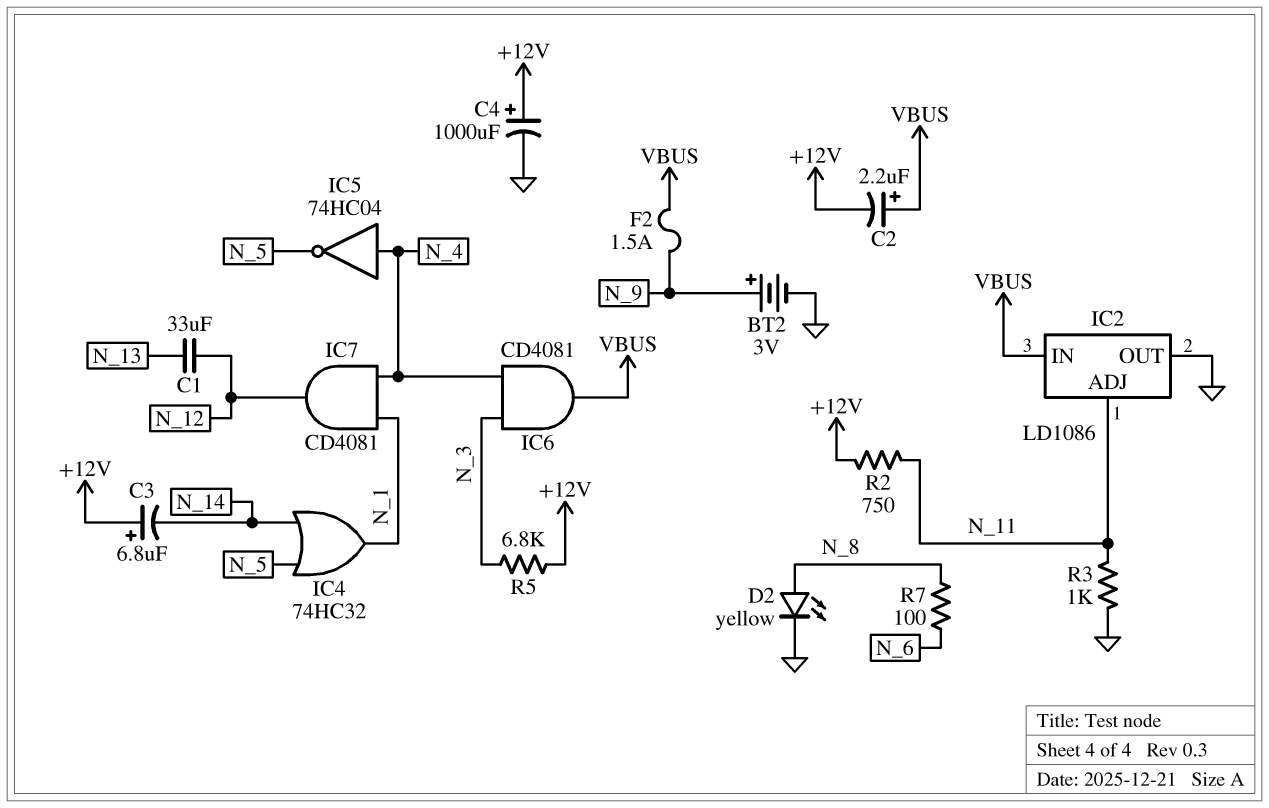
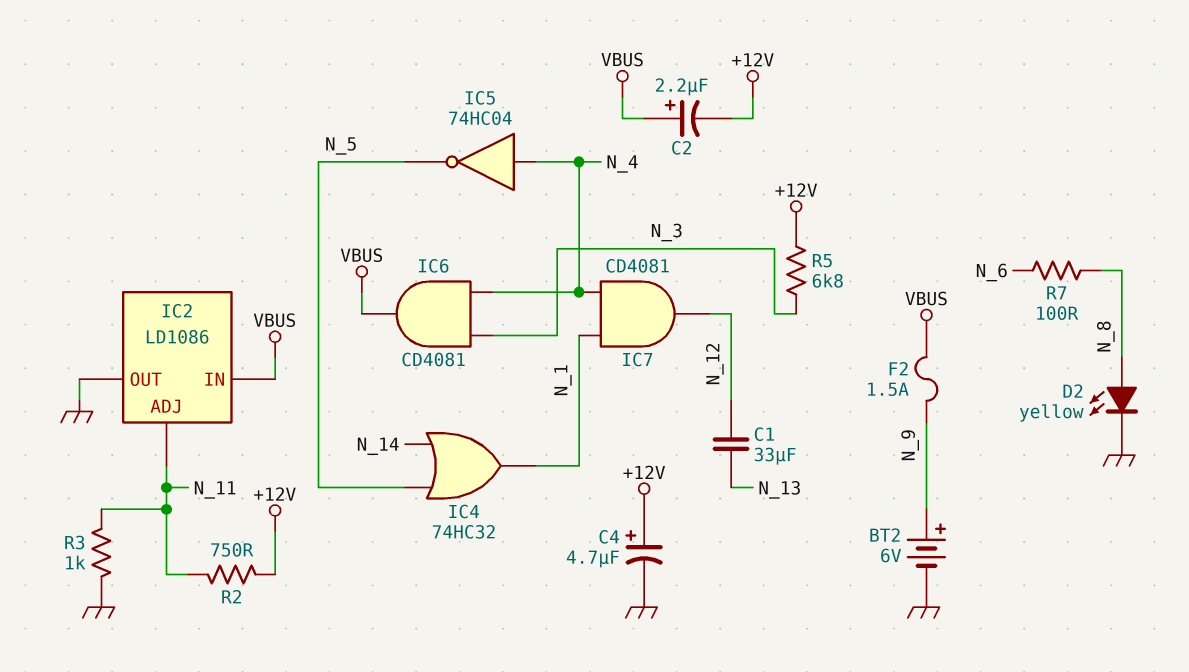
BT2: 3V (plus N_9, minus GND) -> 6V (plus N_9, minus GND)
C3: 6.8uF (plus +12V, minus N_14) -> none
C4: 1000uF (plus +12V, minus GND) -> 4.7uF (plus +12V, minus GND)

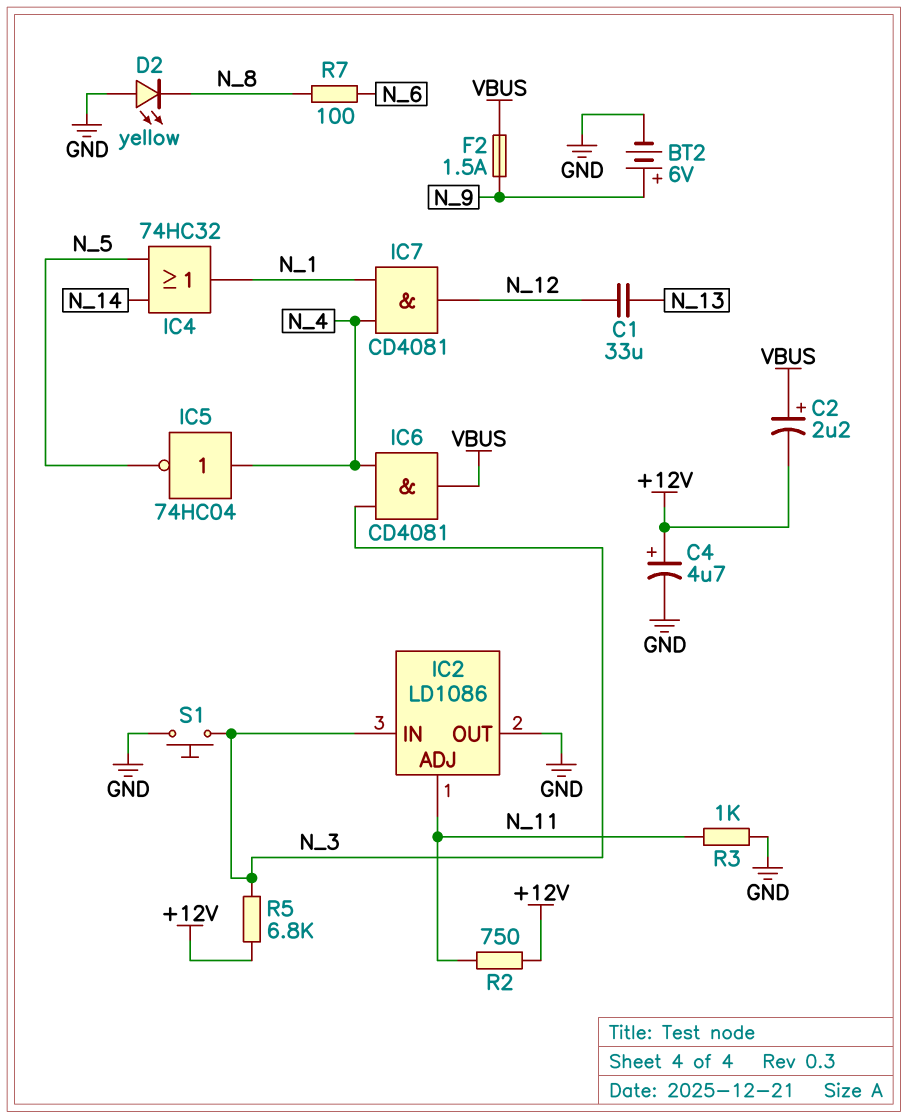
D2: LED yellow (A N_8, K GND) -> LED yellow (A GND, K N_8)
IC2 pin IN: VBUS -> N_3
S1: none -> button (GND, N_3)

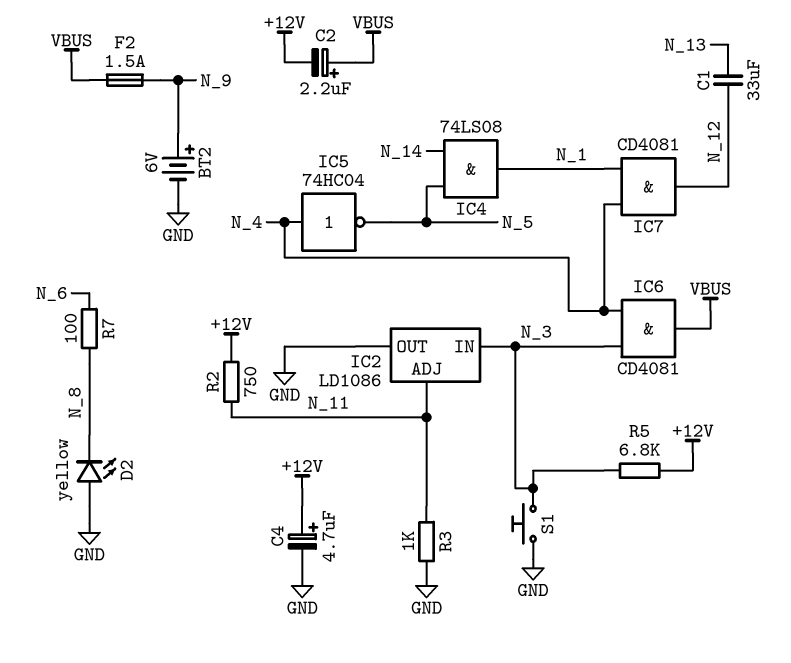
IC4: OR 74HC32 (in N_5, in N_14, out N_1) -> AND 74LS08 (in N_5, in N_14, out N_1)

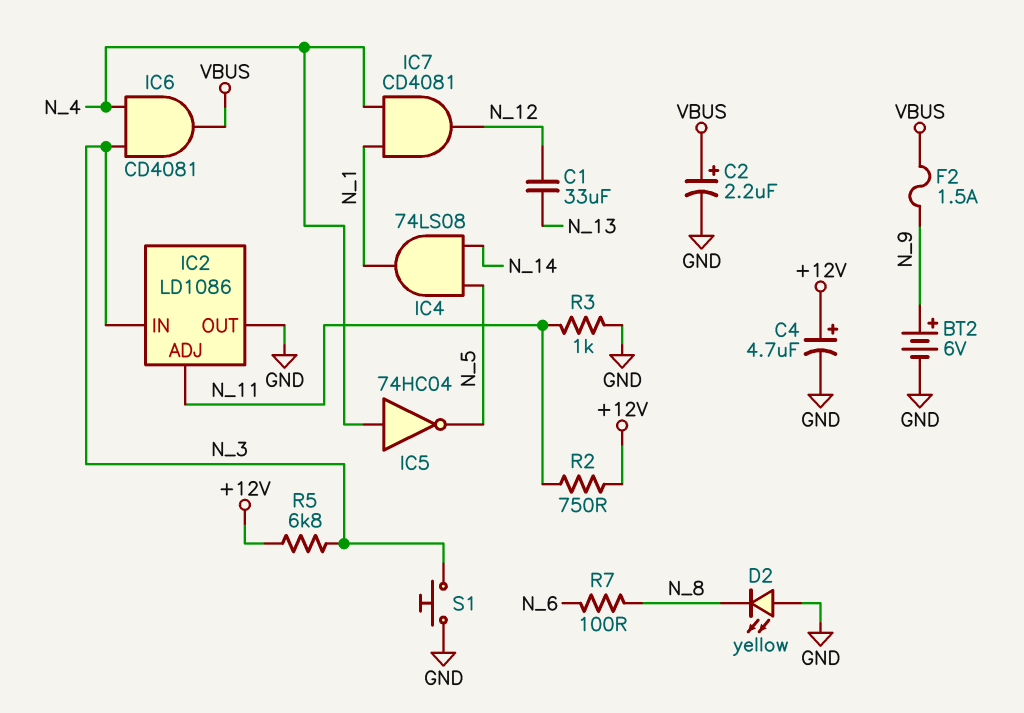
C2: 2.2uF (plus VBUS, minus +12V) -> 2.2uF (plus VBUS, minus GND)

